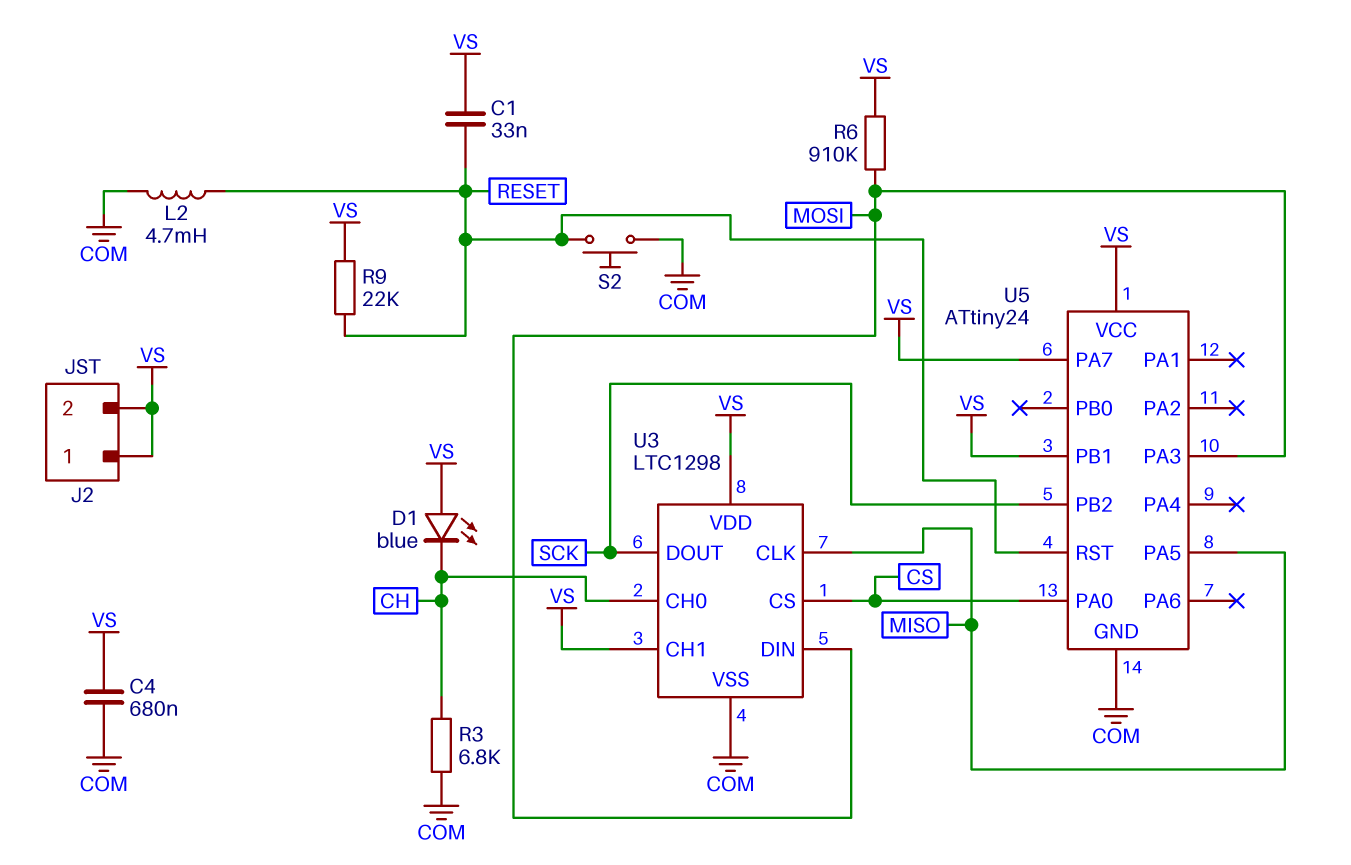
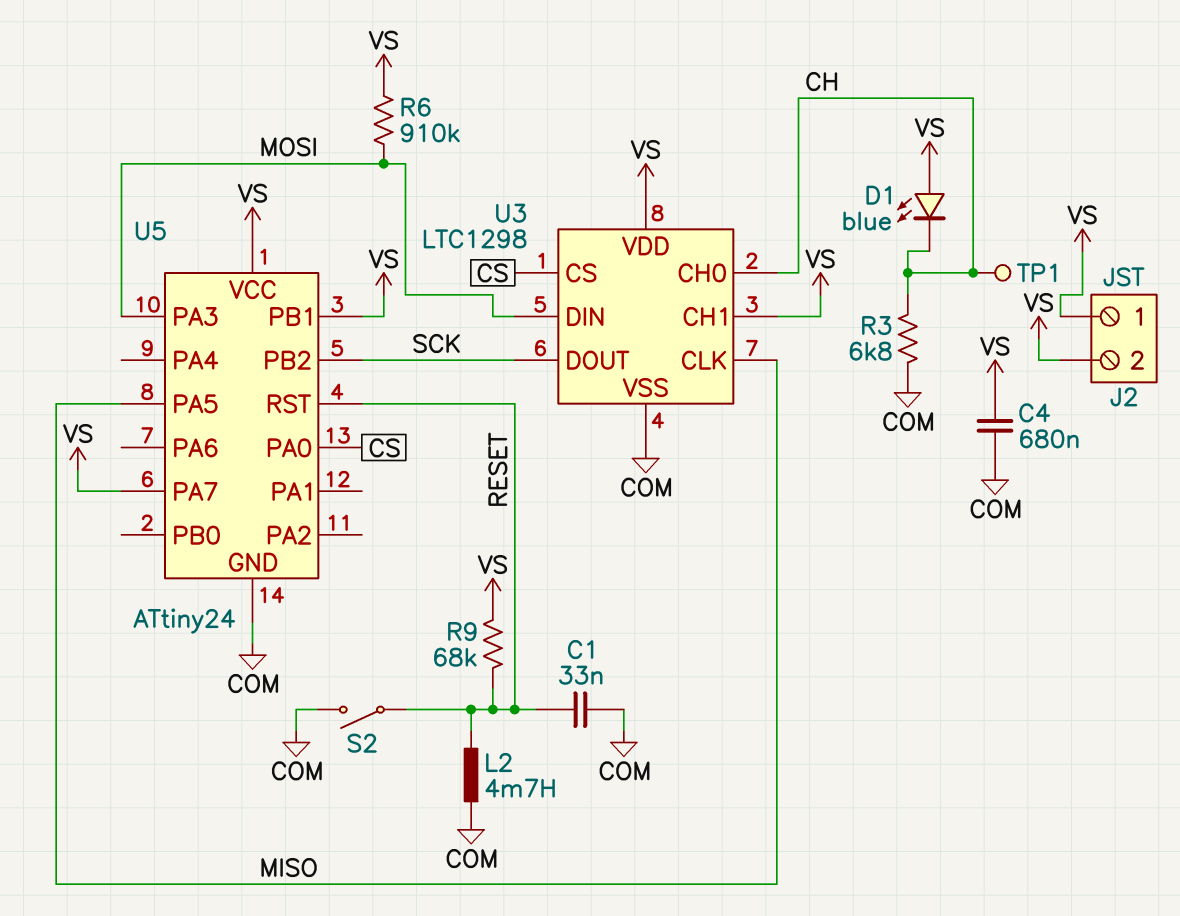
C1: 33nF (RESET, VS) -> 33nF (COM, RESET)
R9: 22k (RESET, VS) -> 68k (RESET, VS)
S2: button (COM, RESET) -> switch (COM, RESET)
TP1: none -> test point (CH)

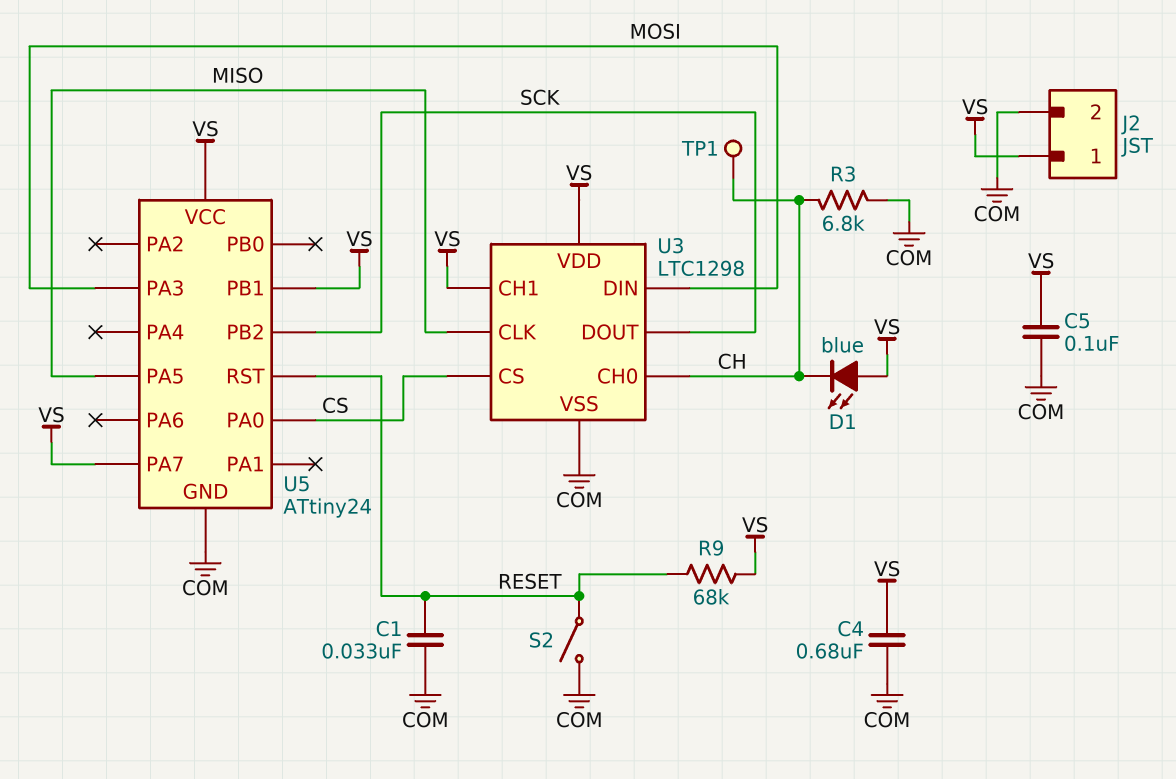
C5: none -> 100nF (COM, VS)
J2 pin 2: VS -> COM
L2: 4.7mH (COM, RESET) -> none
R6: 910k (MOSI, VS) -> none

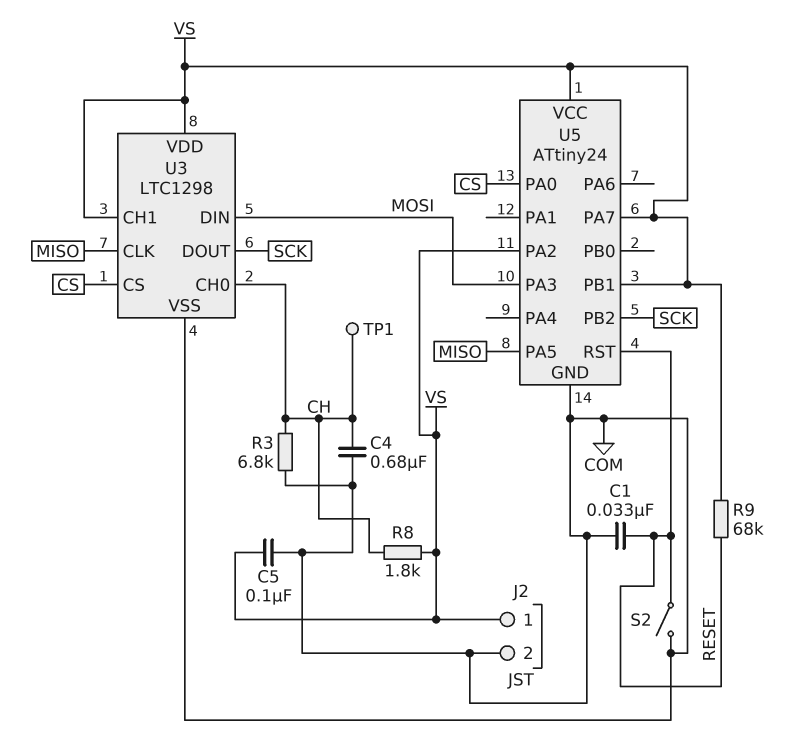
C4: 680nF (COM, VS) -> 680nF (CH, COM)
D1: LED blue (A VS, K CH) -> none
R8: none -> 1.8k (CH, VS)
U5 pin PA2: none -> VS

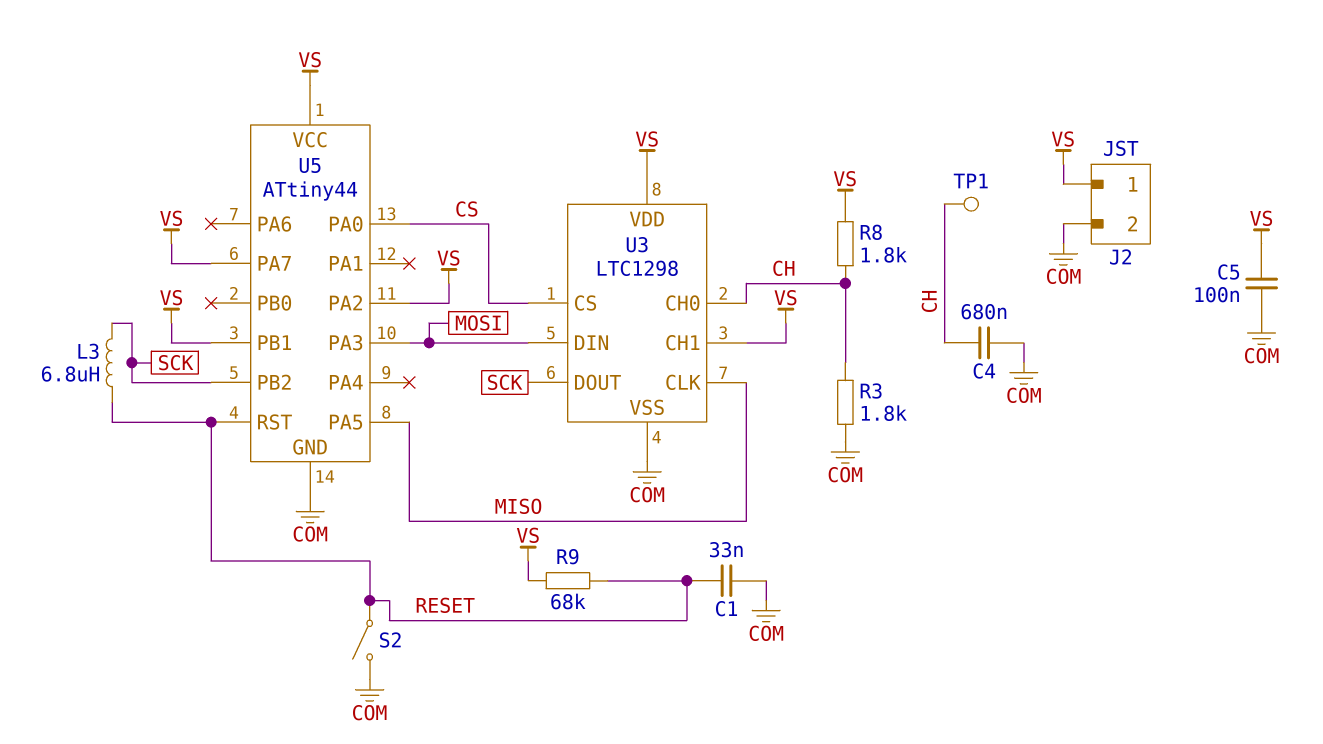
L3: none -> 6.8uH (RESET, SCK)
R3: 6.8k (CH, COM) -> 1.8k (CH, COM)
U5: ATtiny24 -> ATtiny44

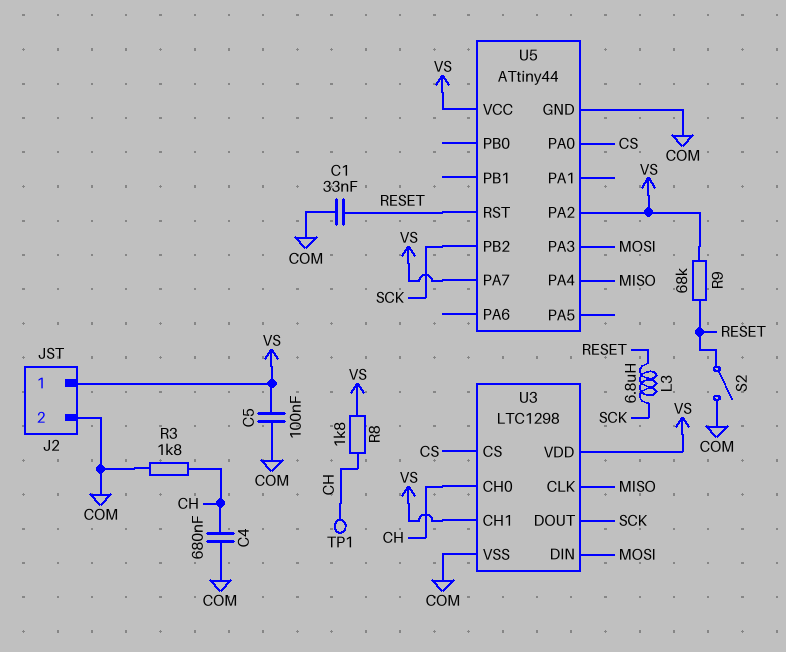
U5 pin PA4: none -> MISO
U5 pin PA5: MISO -> none
U5 pin PB1: VS -> none

